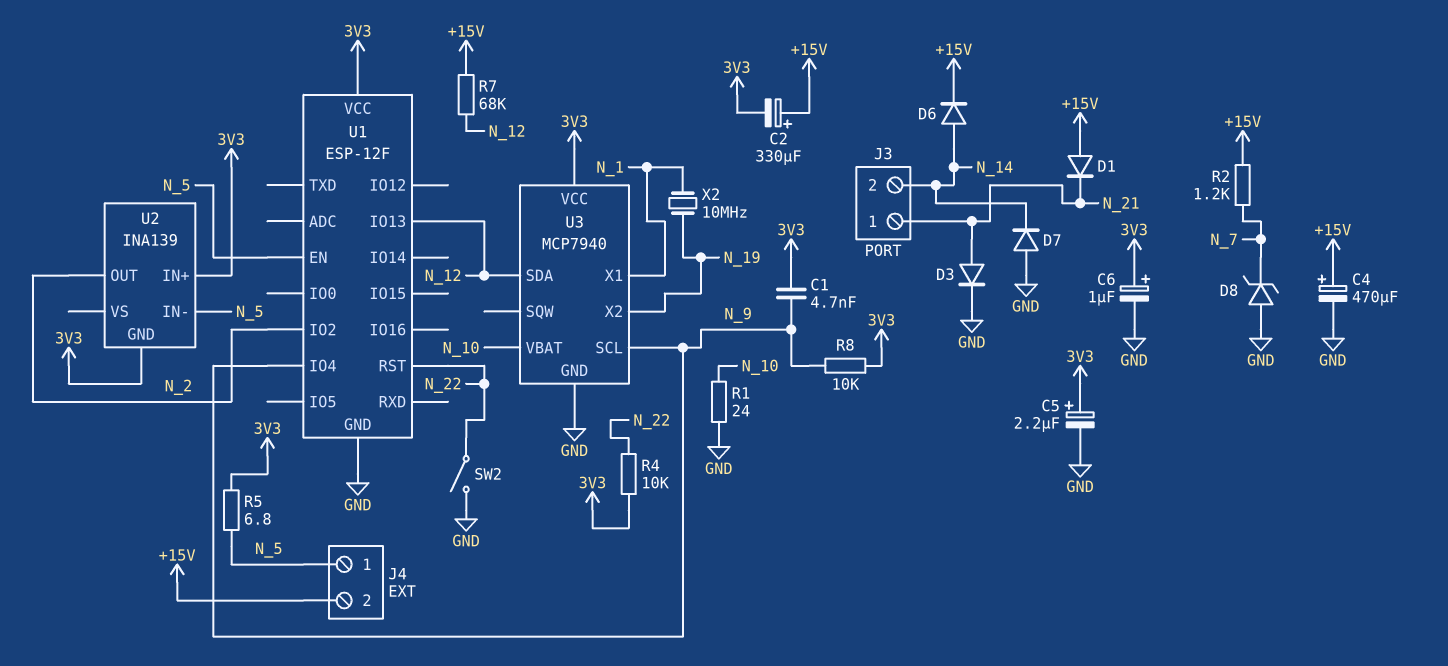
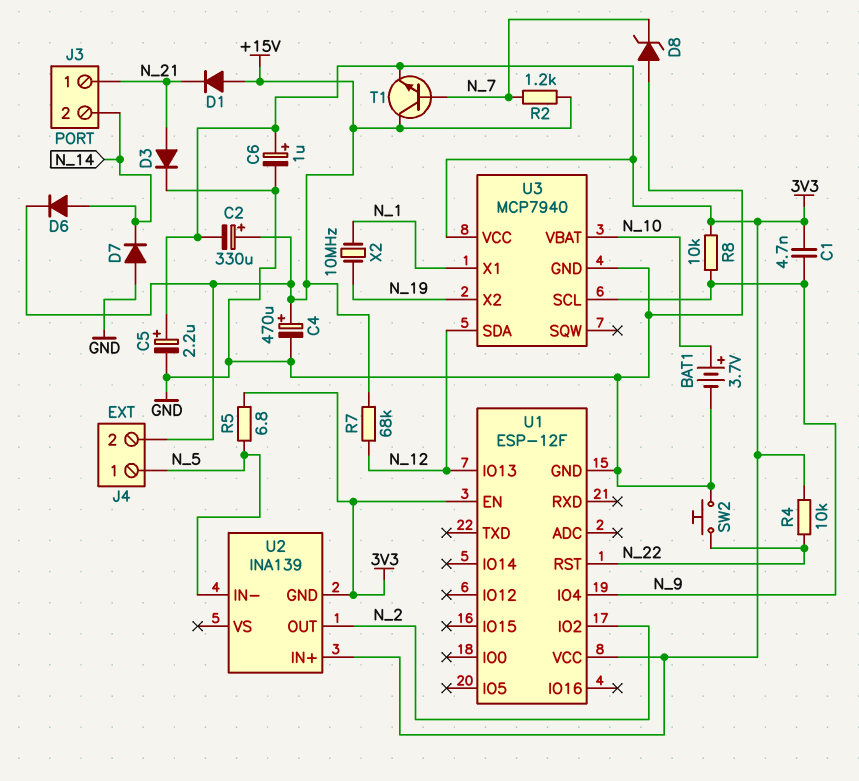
BAT1: none -> 3.7V (plus N_10, minus GND)
R1: 24 (GND, N_10) -> none
SW2: switch (GND, N_22) -> button (GND, N_22)
T1: none -> NPN (B N_7, C +15V, E 3V3)
U1 pin EN: N_5 -> 3V3

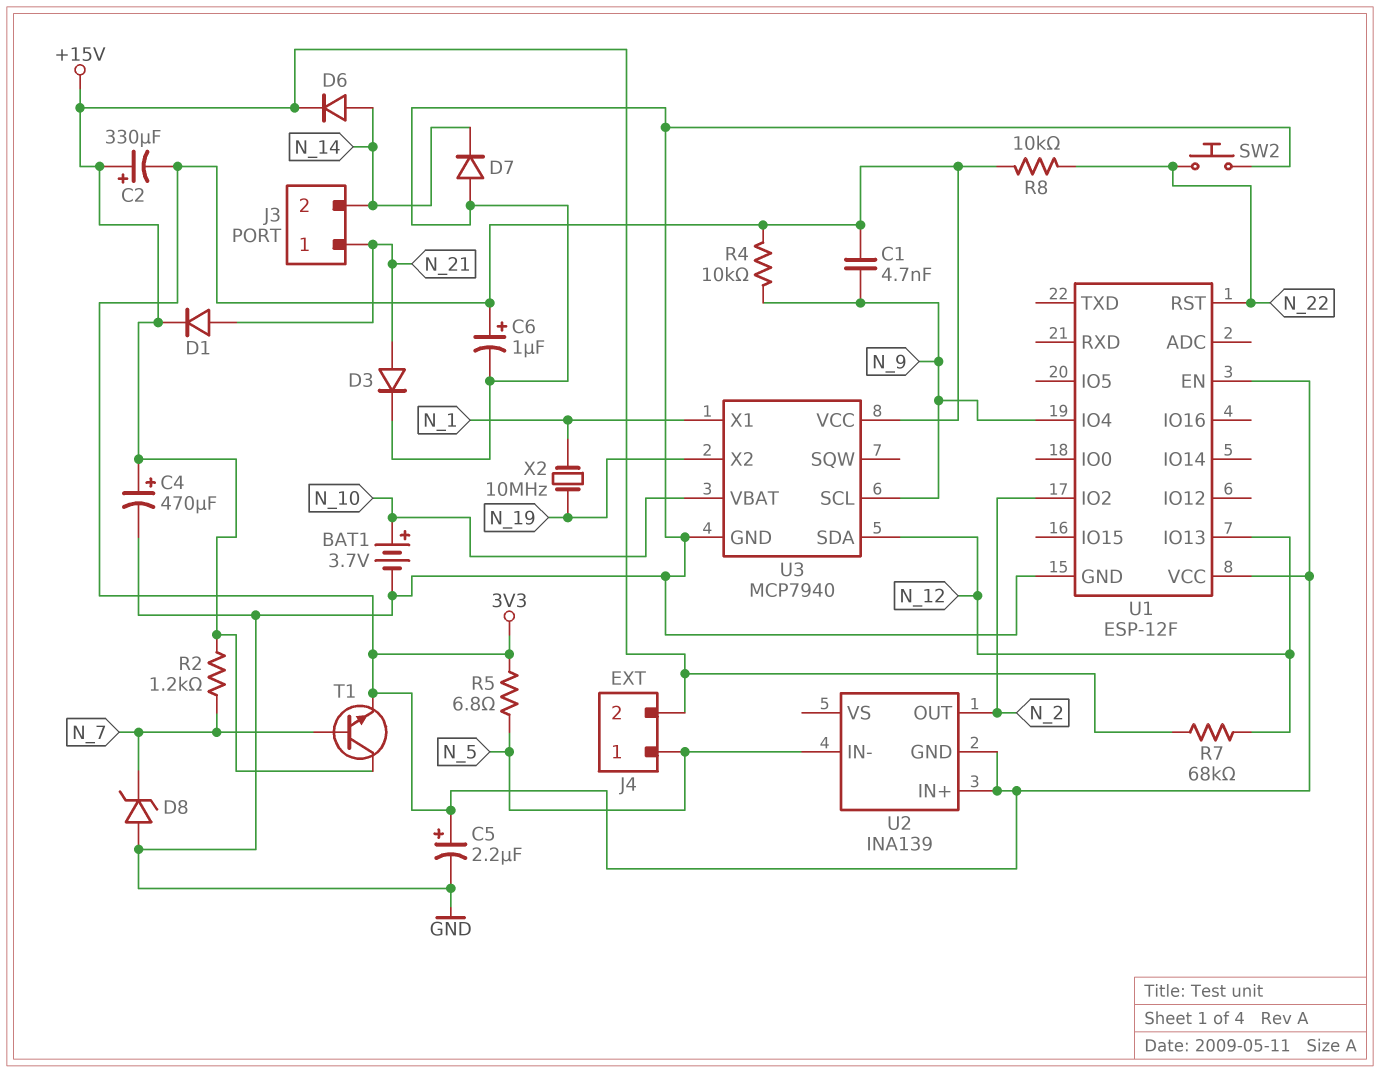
D1: diode (A +15V, K N_21) -> diode (A N_21, K +15V)
R4: 10k (3V3, N_22) -> 10k (3V3, N_9)
R8: 10k (3V3, N_9) -> 10k (3V3, N_22)

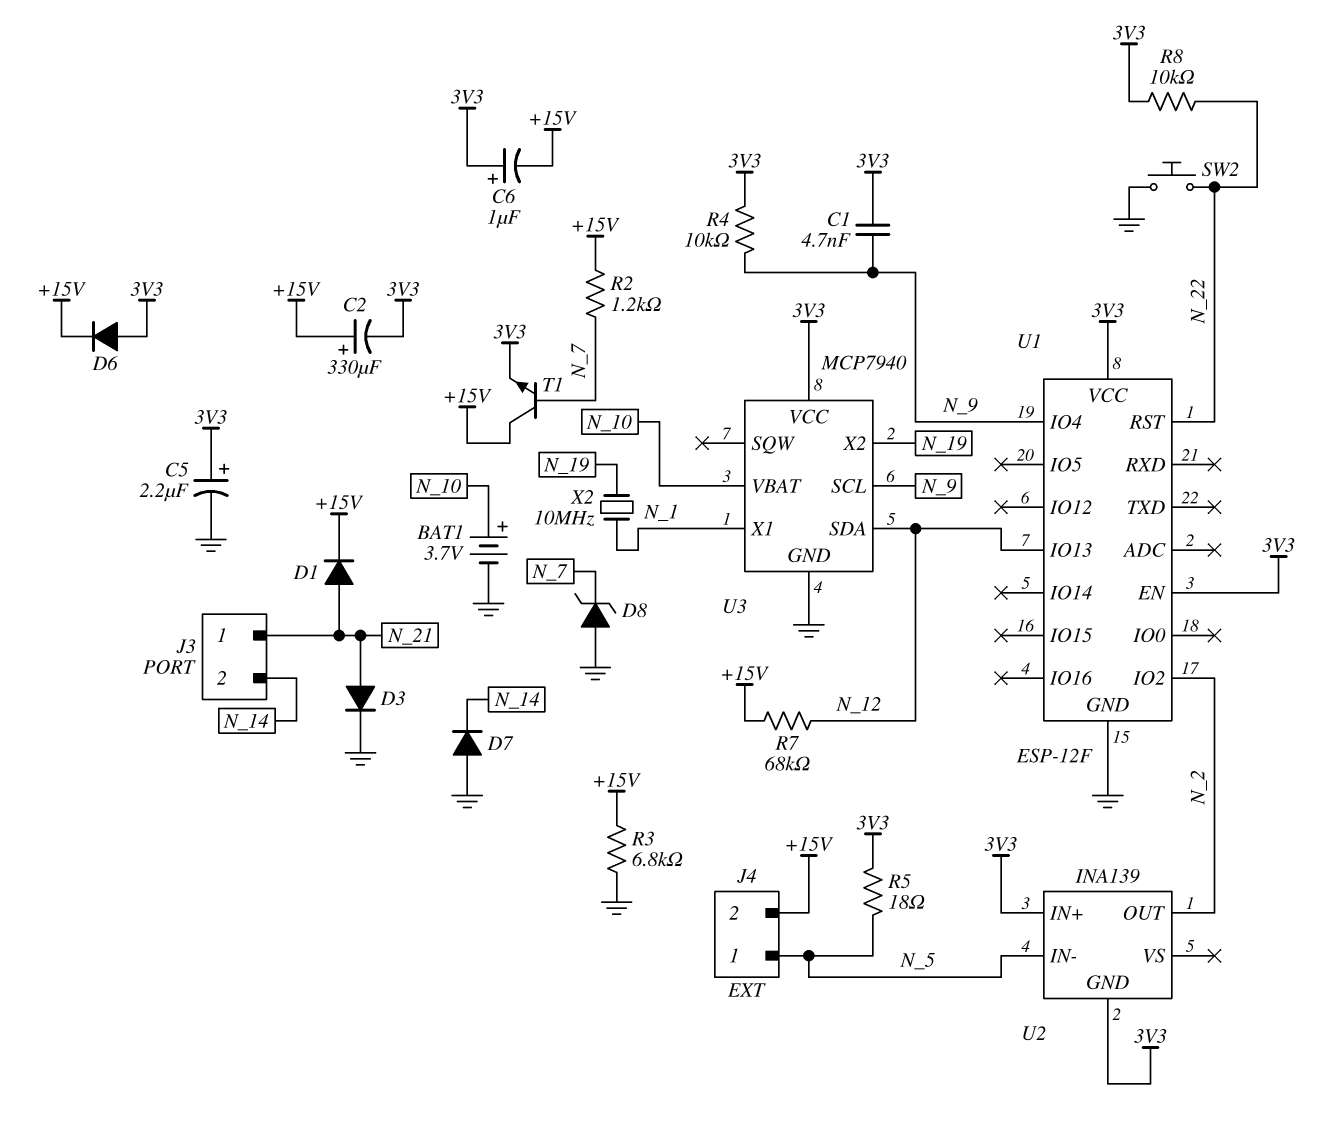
C4: 470uF (plus +15V, minus GND) -> none
C6: 1uF (plus 3V3, minus GND) -> 1uF (plus 3V3, minus +15V)
D6: diode (A N_14, K +15V) -> diode (A 3V3, K +15V)
R3: none -> 6.8k (+15V, GND)
R5: 6.8 (3V3, N_5) -> 18 (3V3, N_5)

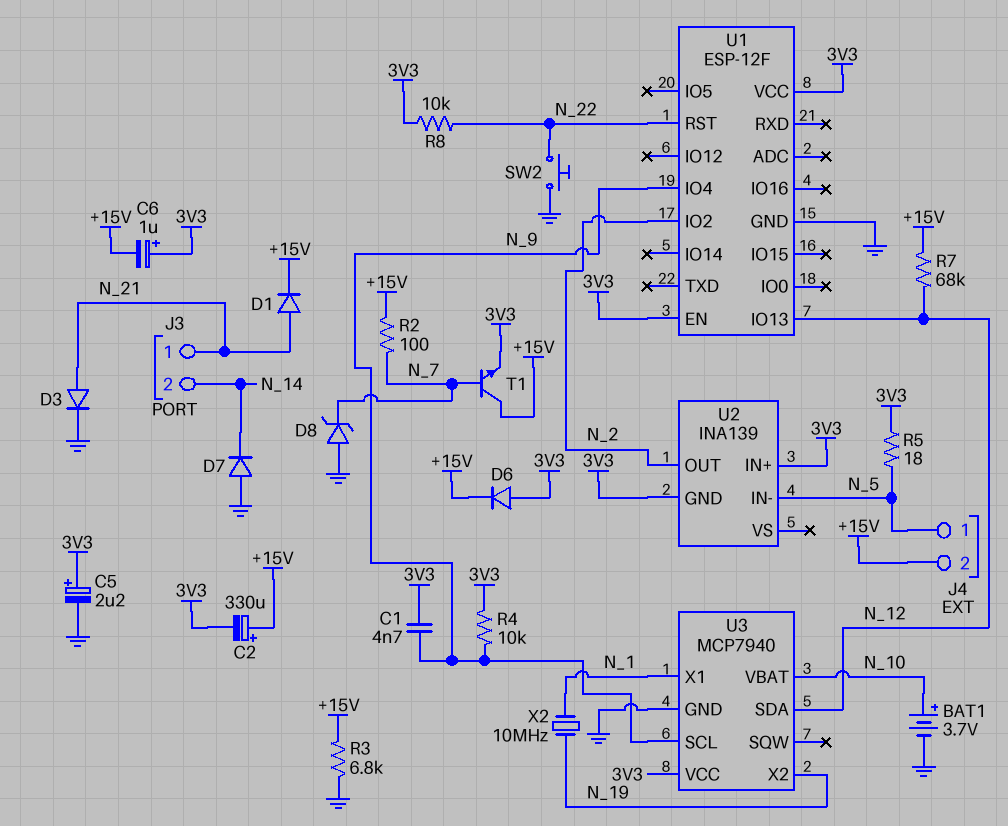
R2: 1.2k (+15V, N_7) -> 100 (+15V, N_7)

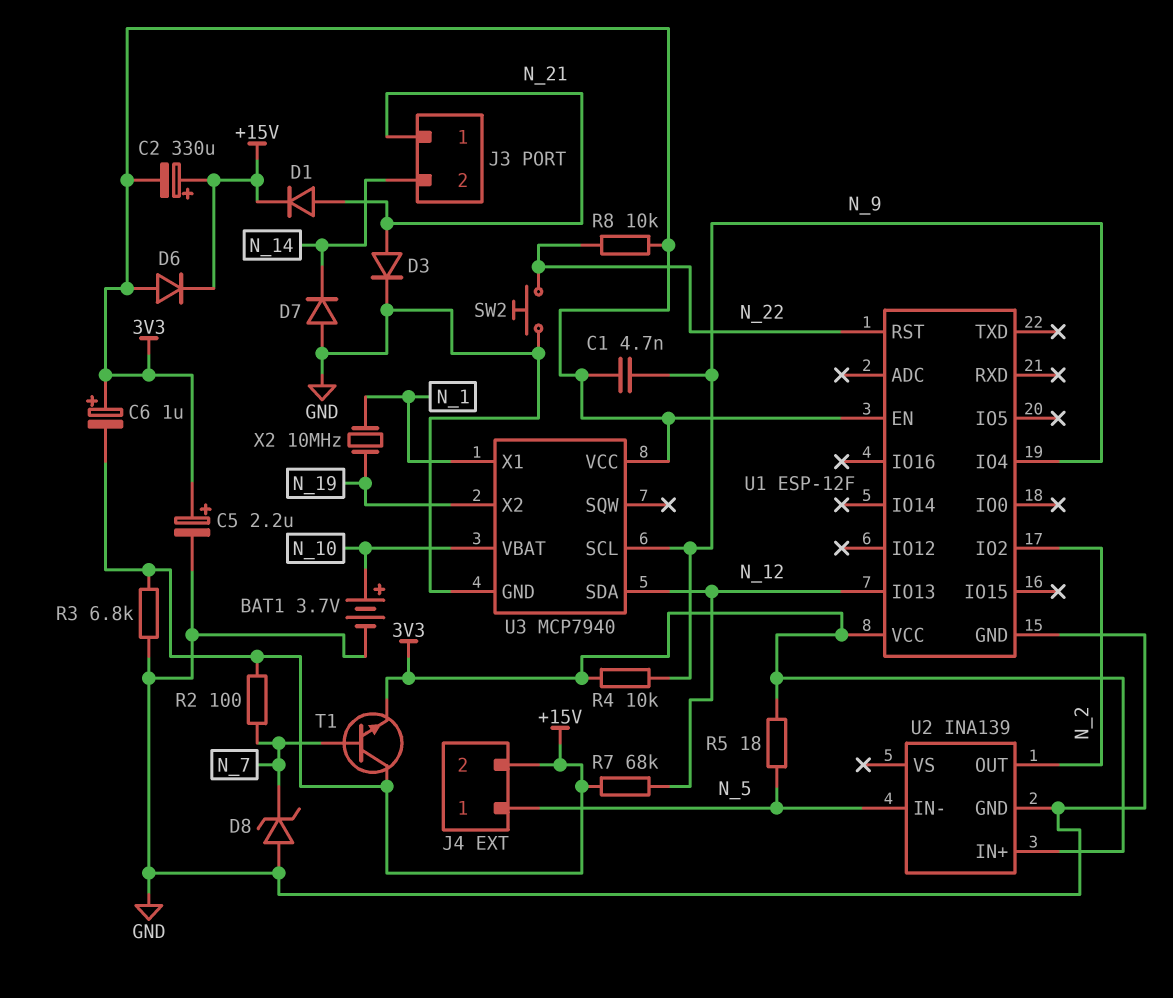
U2 pin GND: 3V3 -> GND

